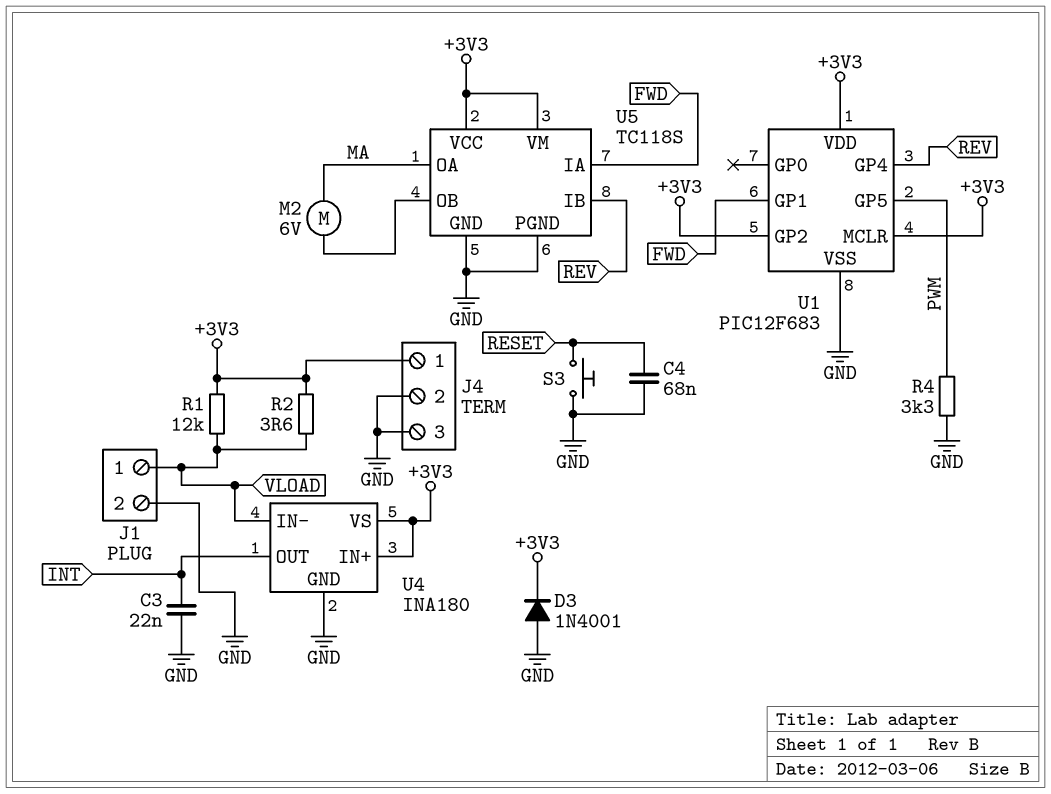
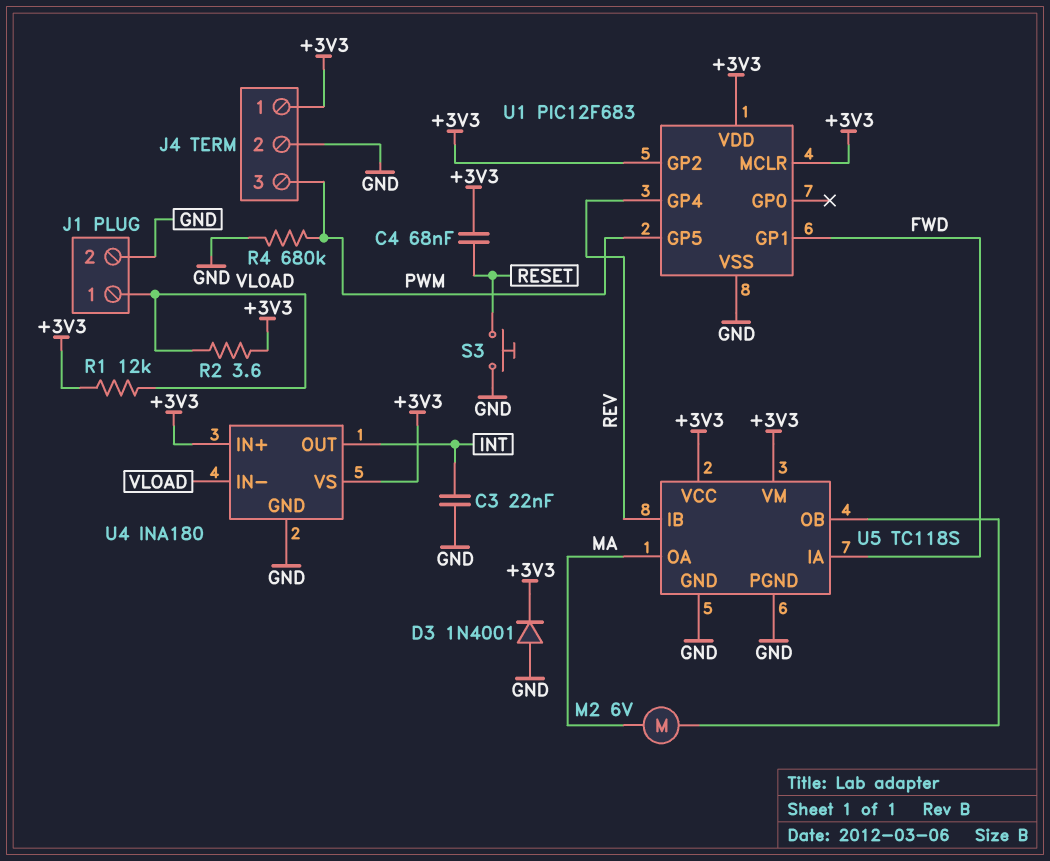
C4: 68nF (GND, RESET) -> 68nF (+3V3, RESET)
J4 pin 3: GND -> PWM
R4: 3.3k (GND, PWM) -> 680k (GND, PWM)

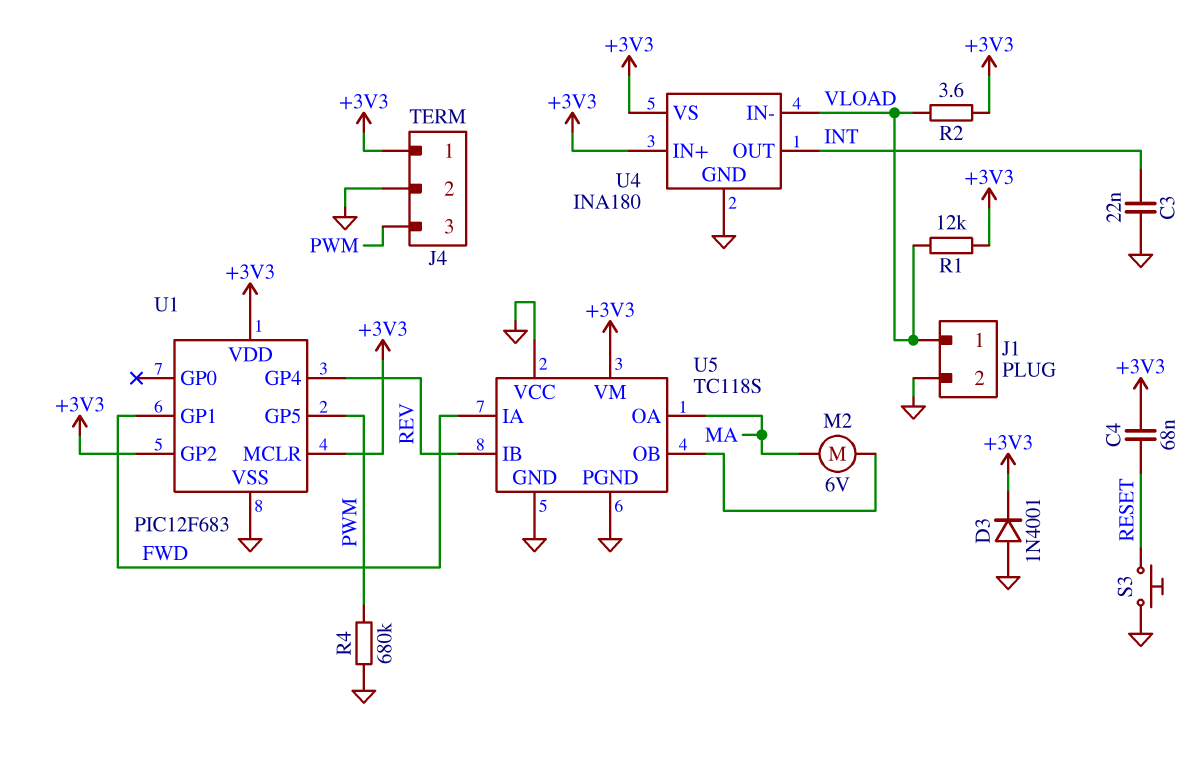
U5 pin VCC: +3V3 -> GND

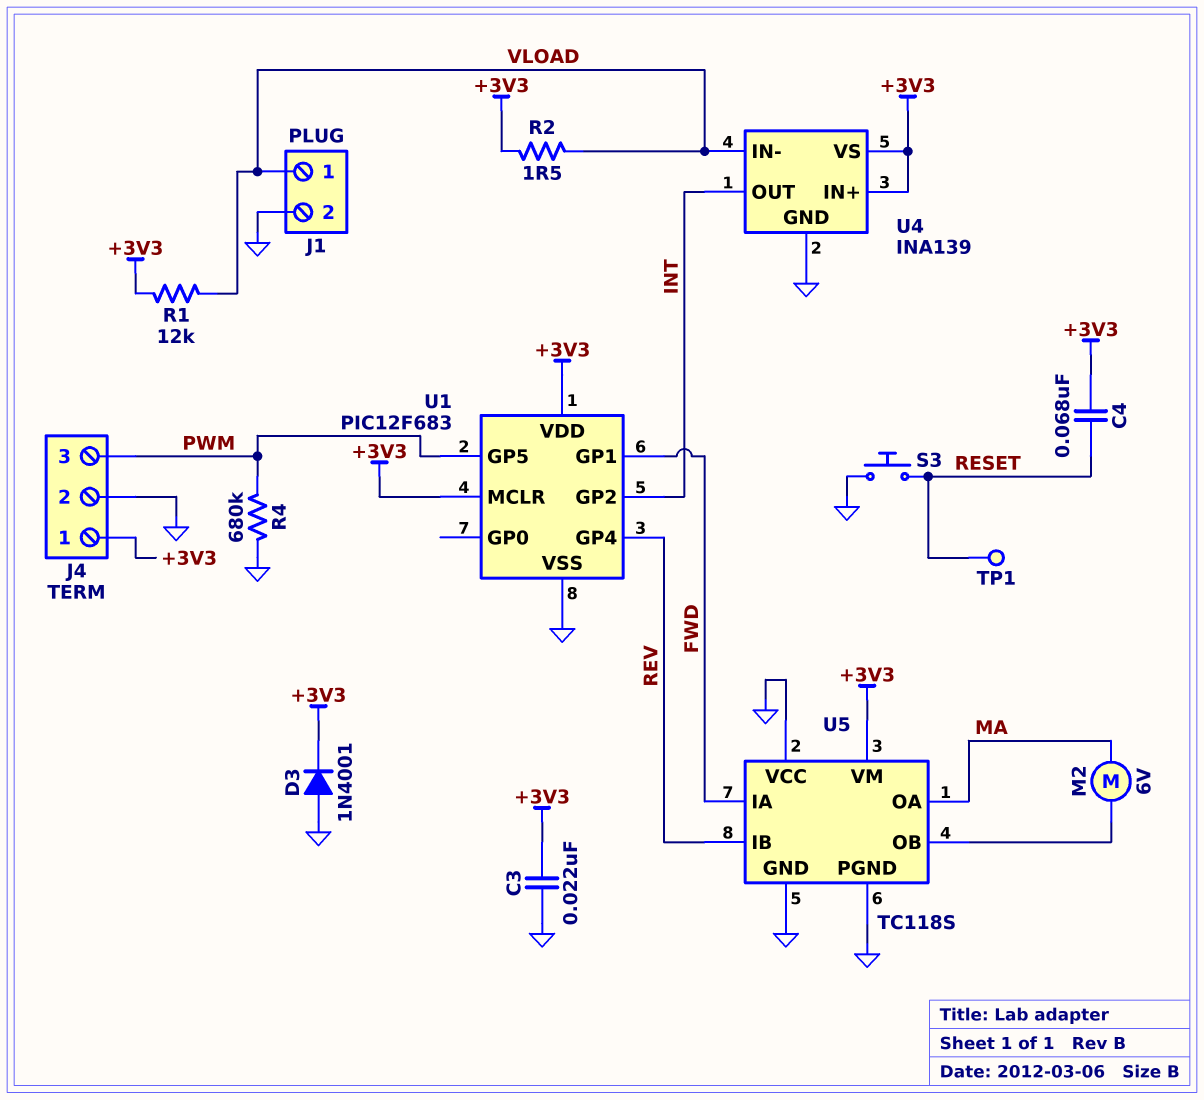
C3: 22nF (GND, INT) -> 22nF (+3V3, GND)
R2: 3.6 (+3V3, VLOAD) -> 1.5 (+3V3, VLOAD)
TP1: none -> test point (RESET)
U1 pin GP2: +3V3 -> INT
U4: INA180 -> INA139

